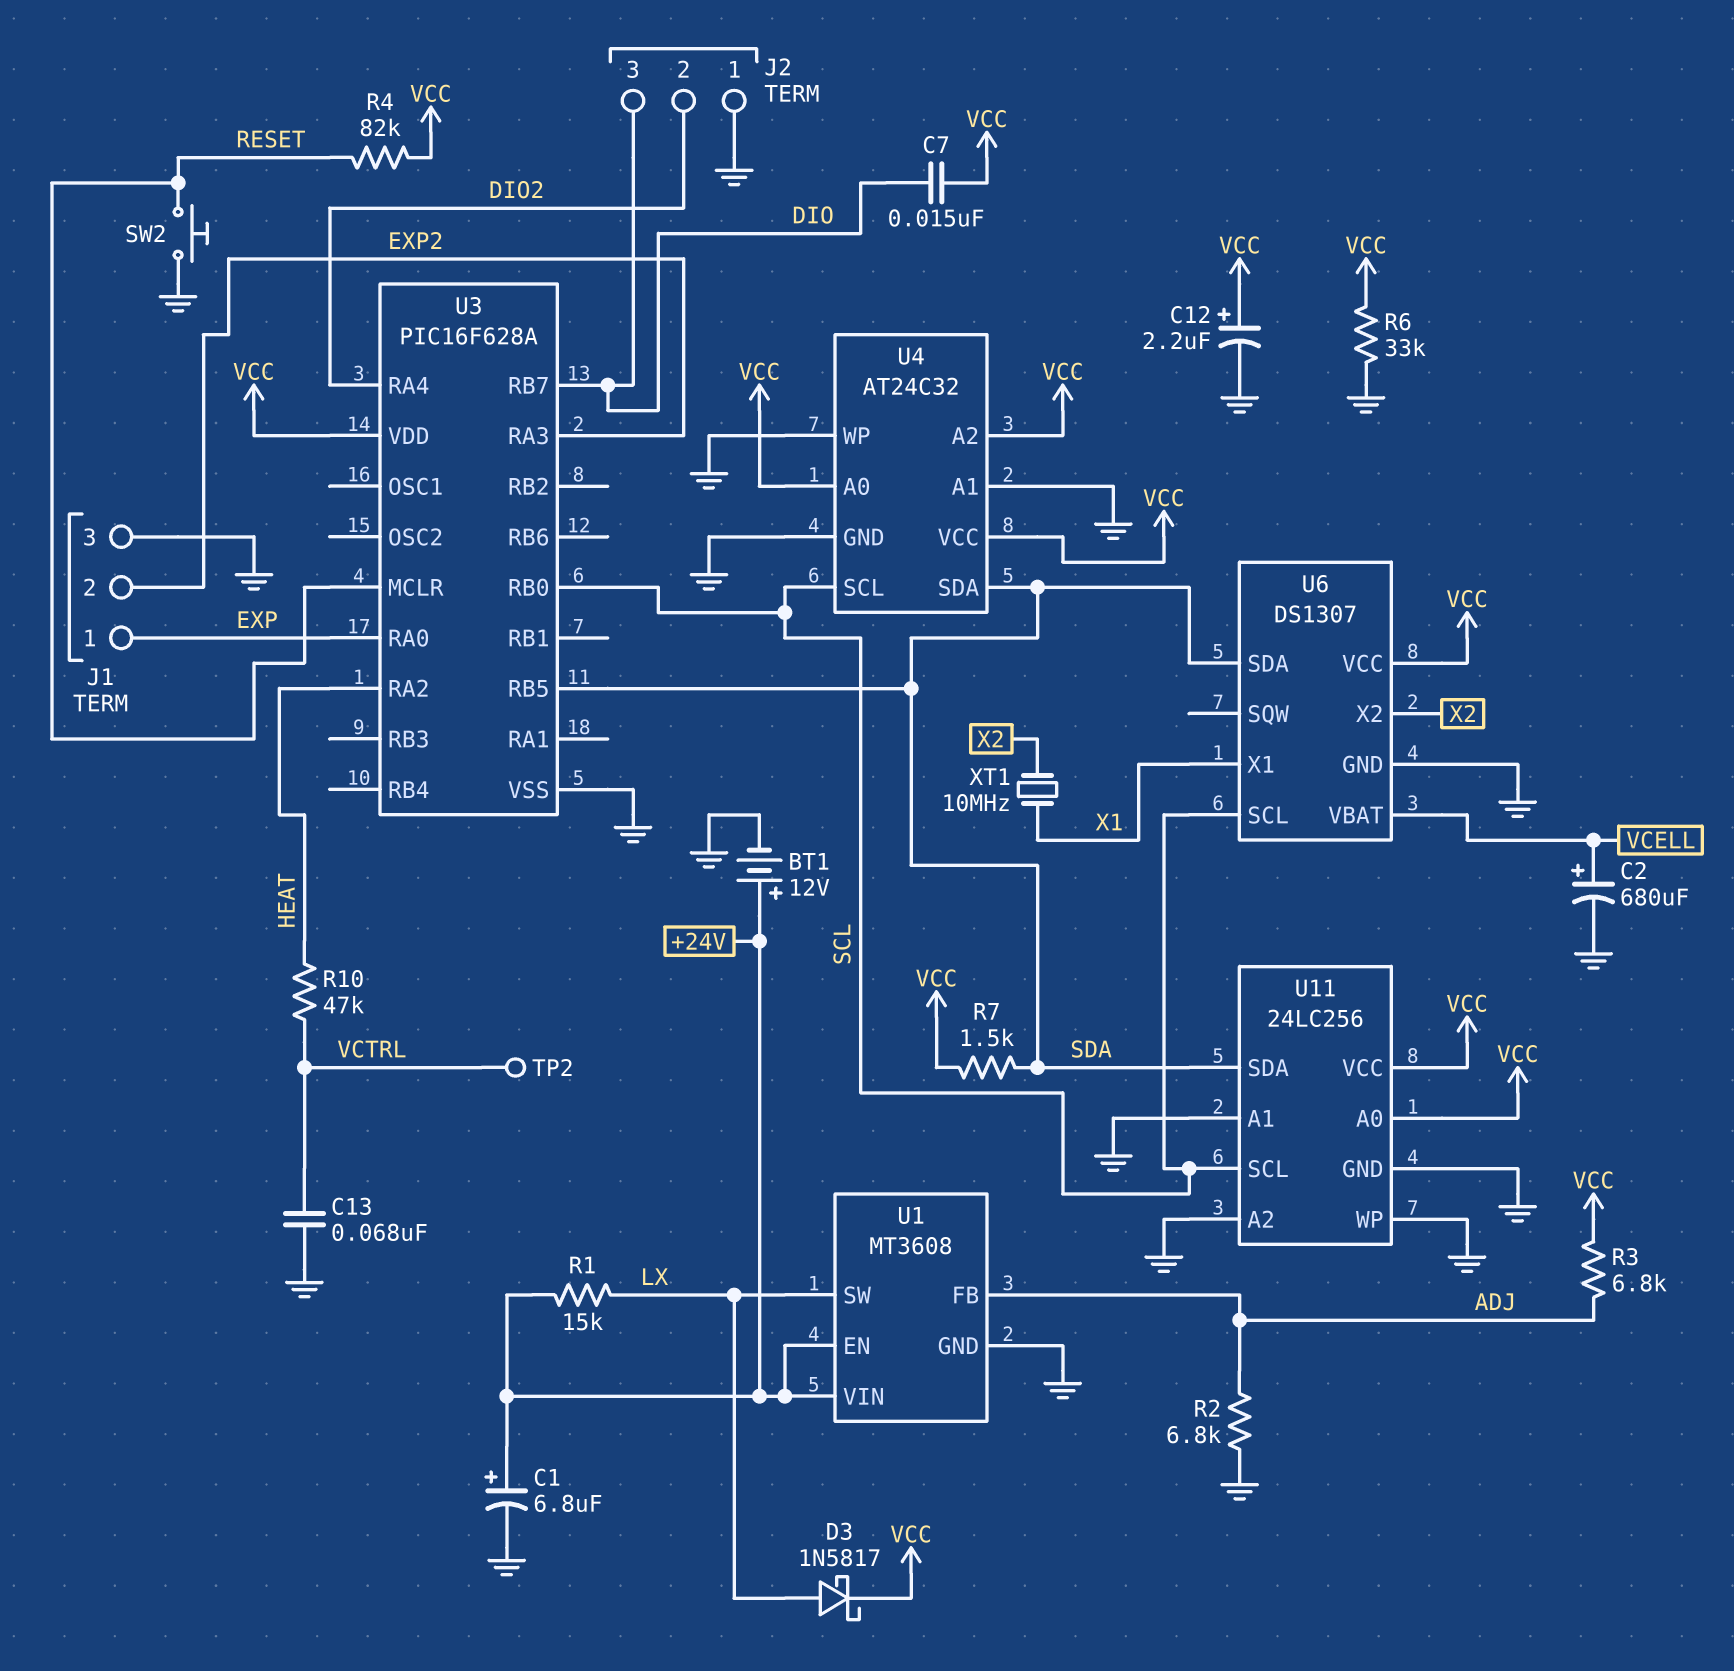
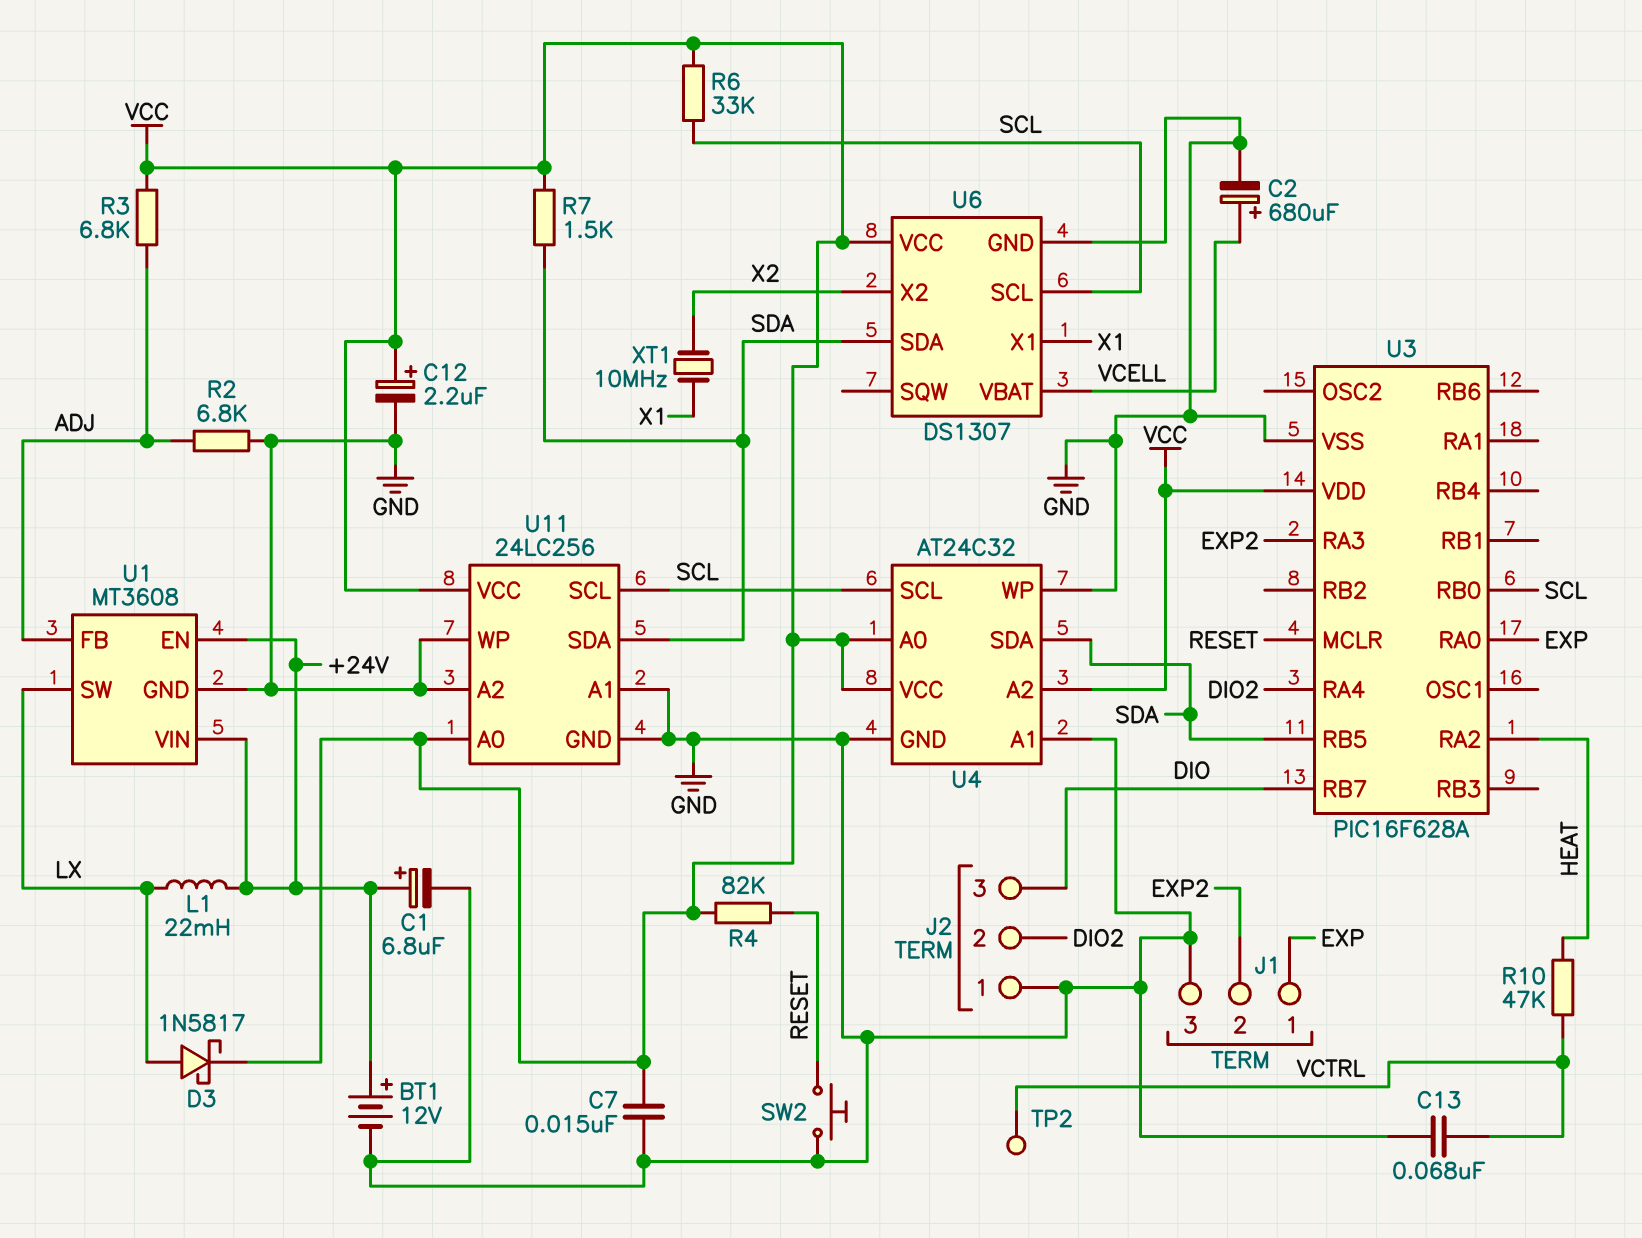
C7: 15nF (DIO, VCC) -> 15nF (GND, VCC)
L1: none -> 22mH (+24V, LX)
R1: 15k (+24V, LX) -> none
R6: 33k (GND, VCC) -> 33k (SCL, VCC)

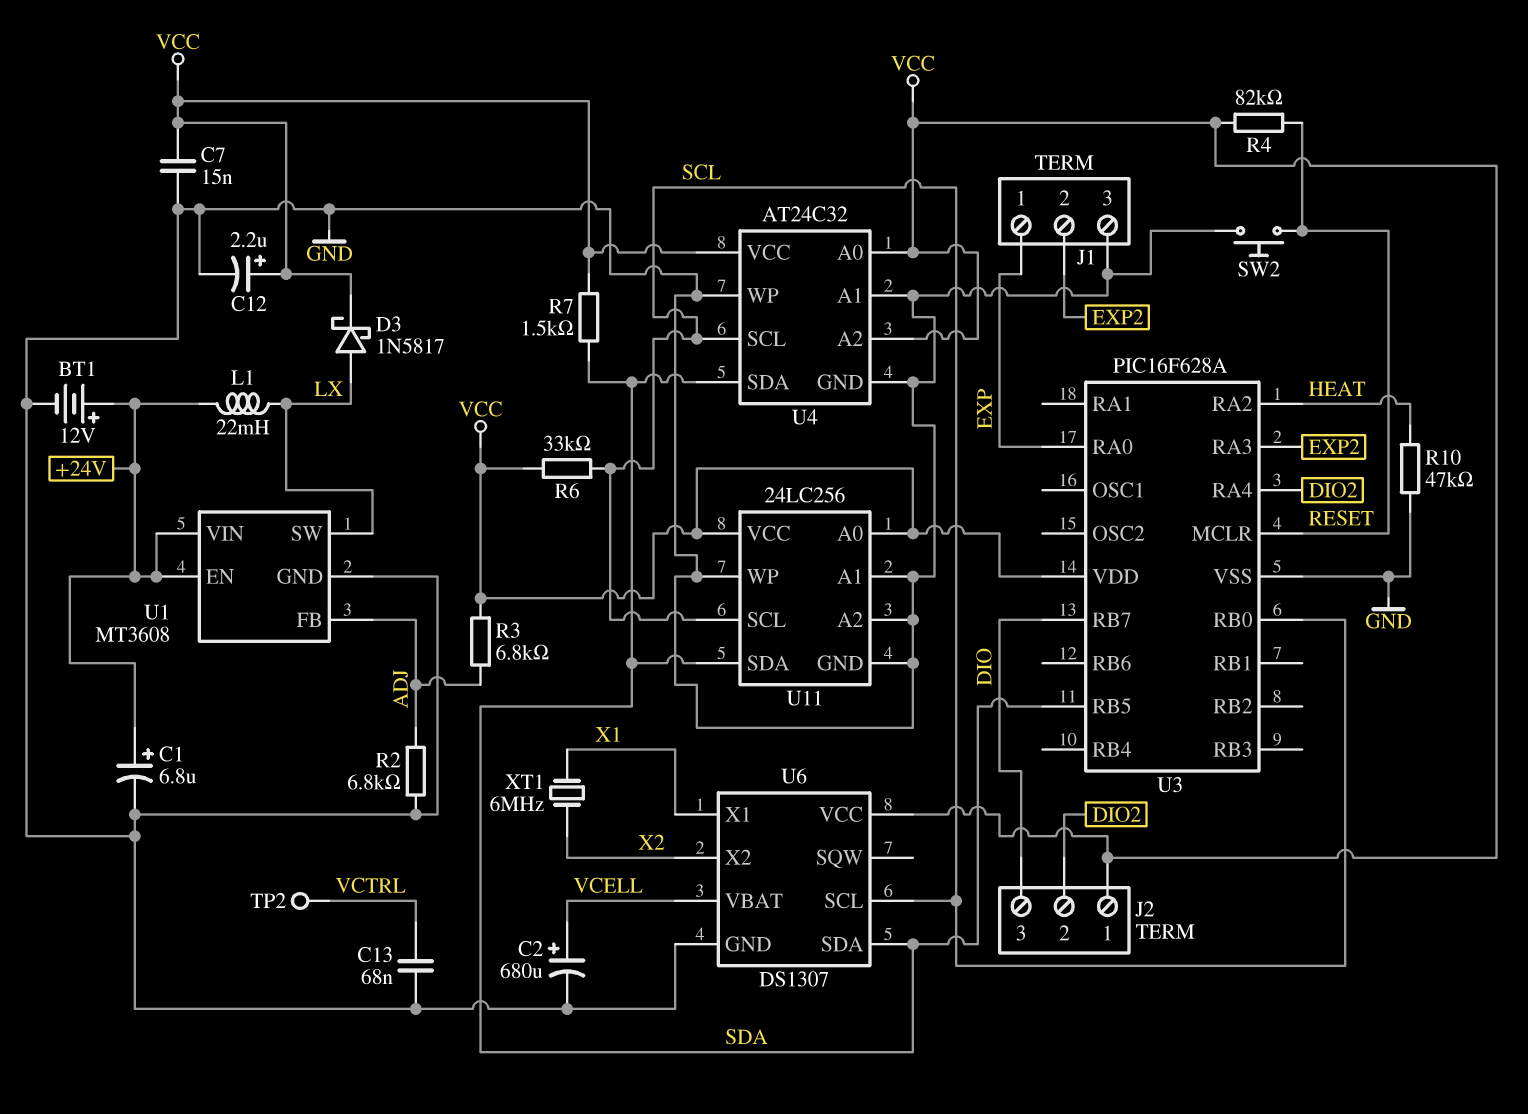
J2 pin 1: GND -> VCC
R10: 47k (HEAT, VCTRL) -> 47k (GND, HEAT)
XT1: 10MHz (X1, X2) -> 6MHz (X1, X2)

